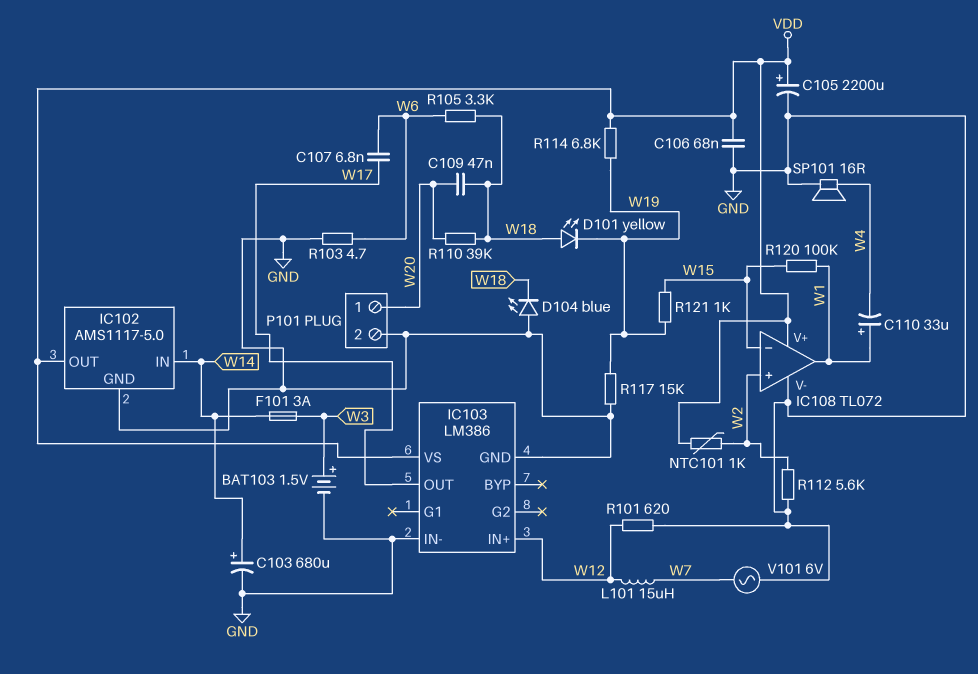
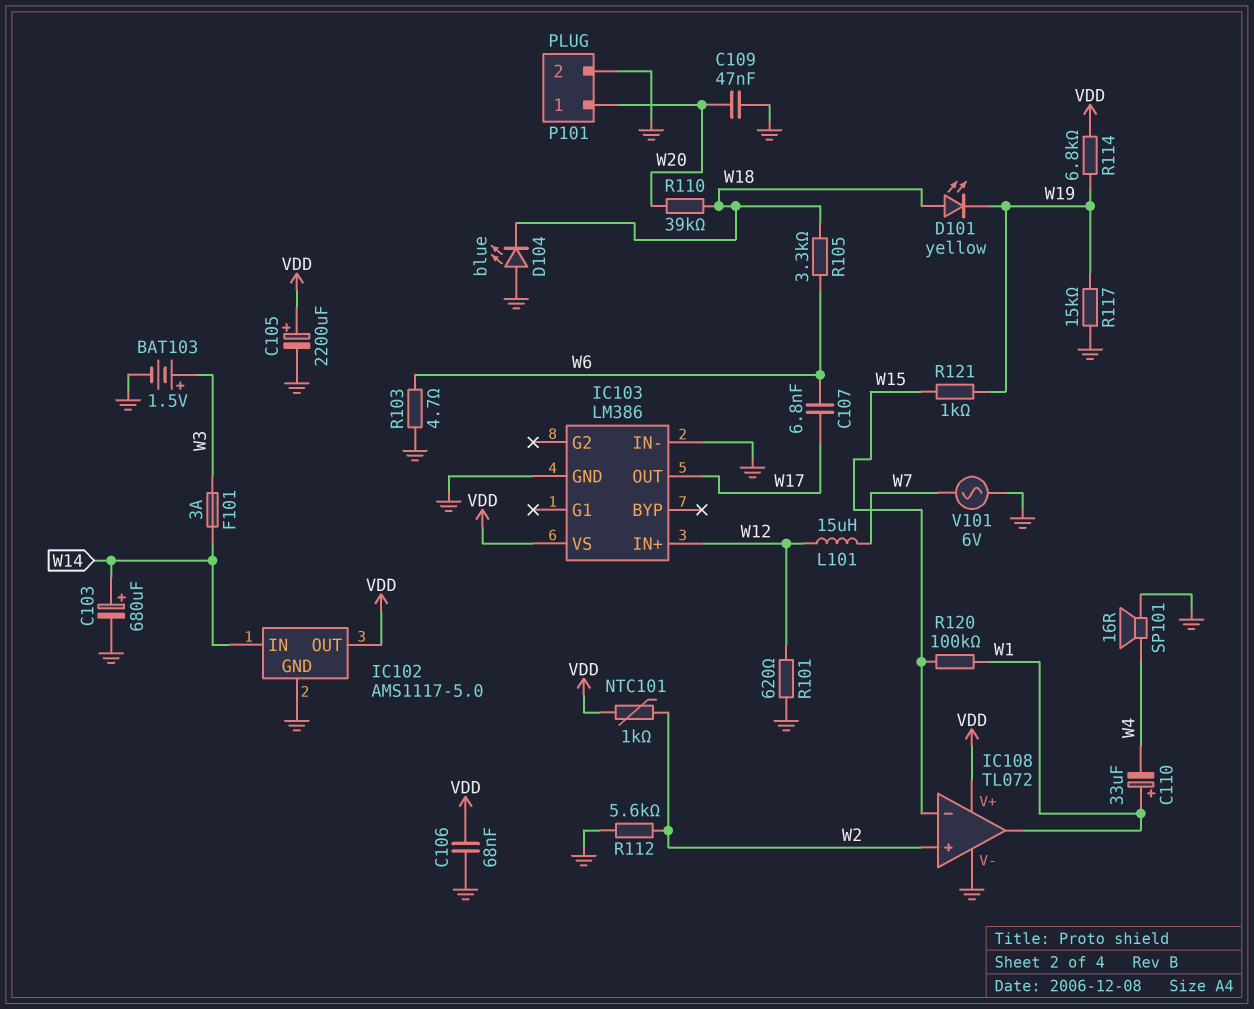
C109: 47nF (W18, W20) -> 47nF (GND, W20)

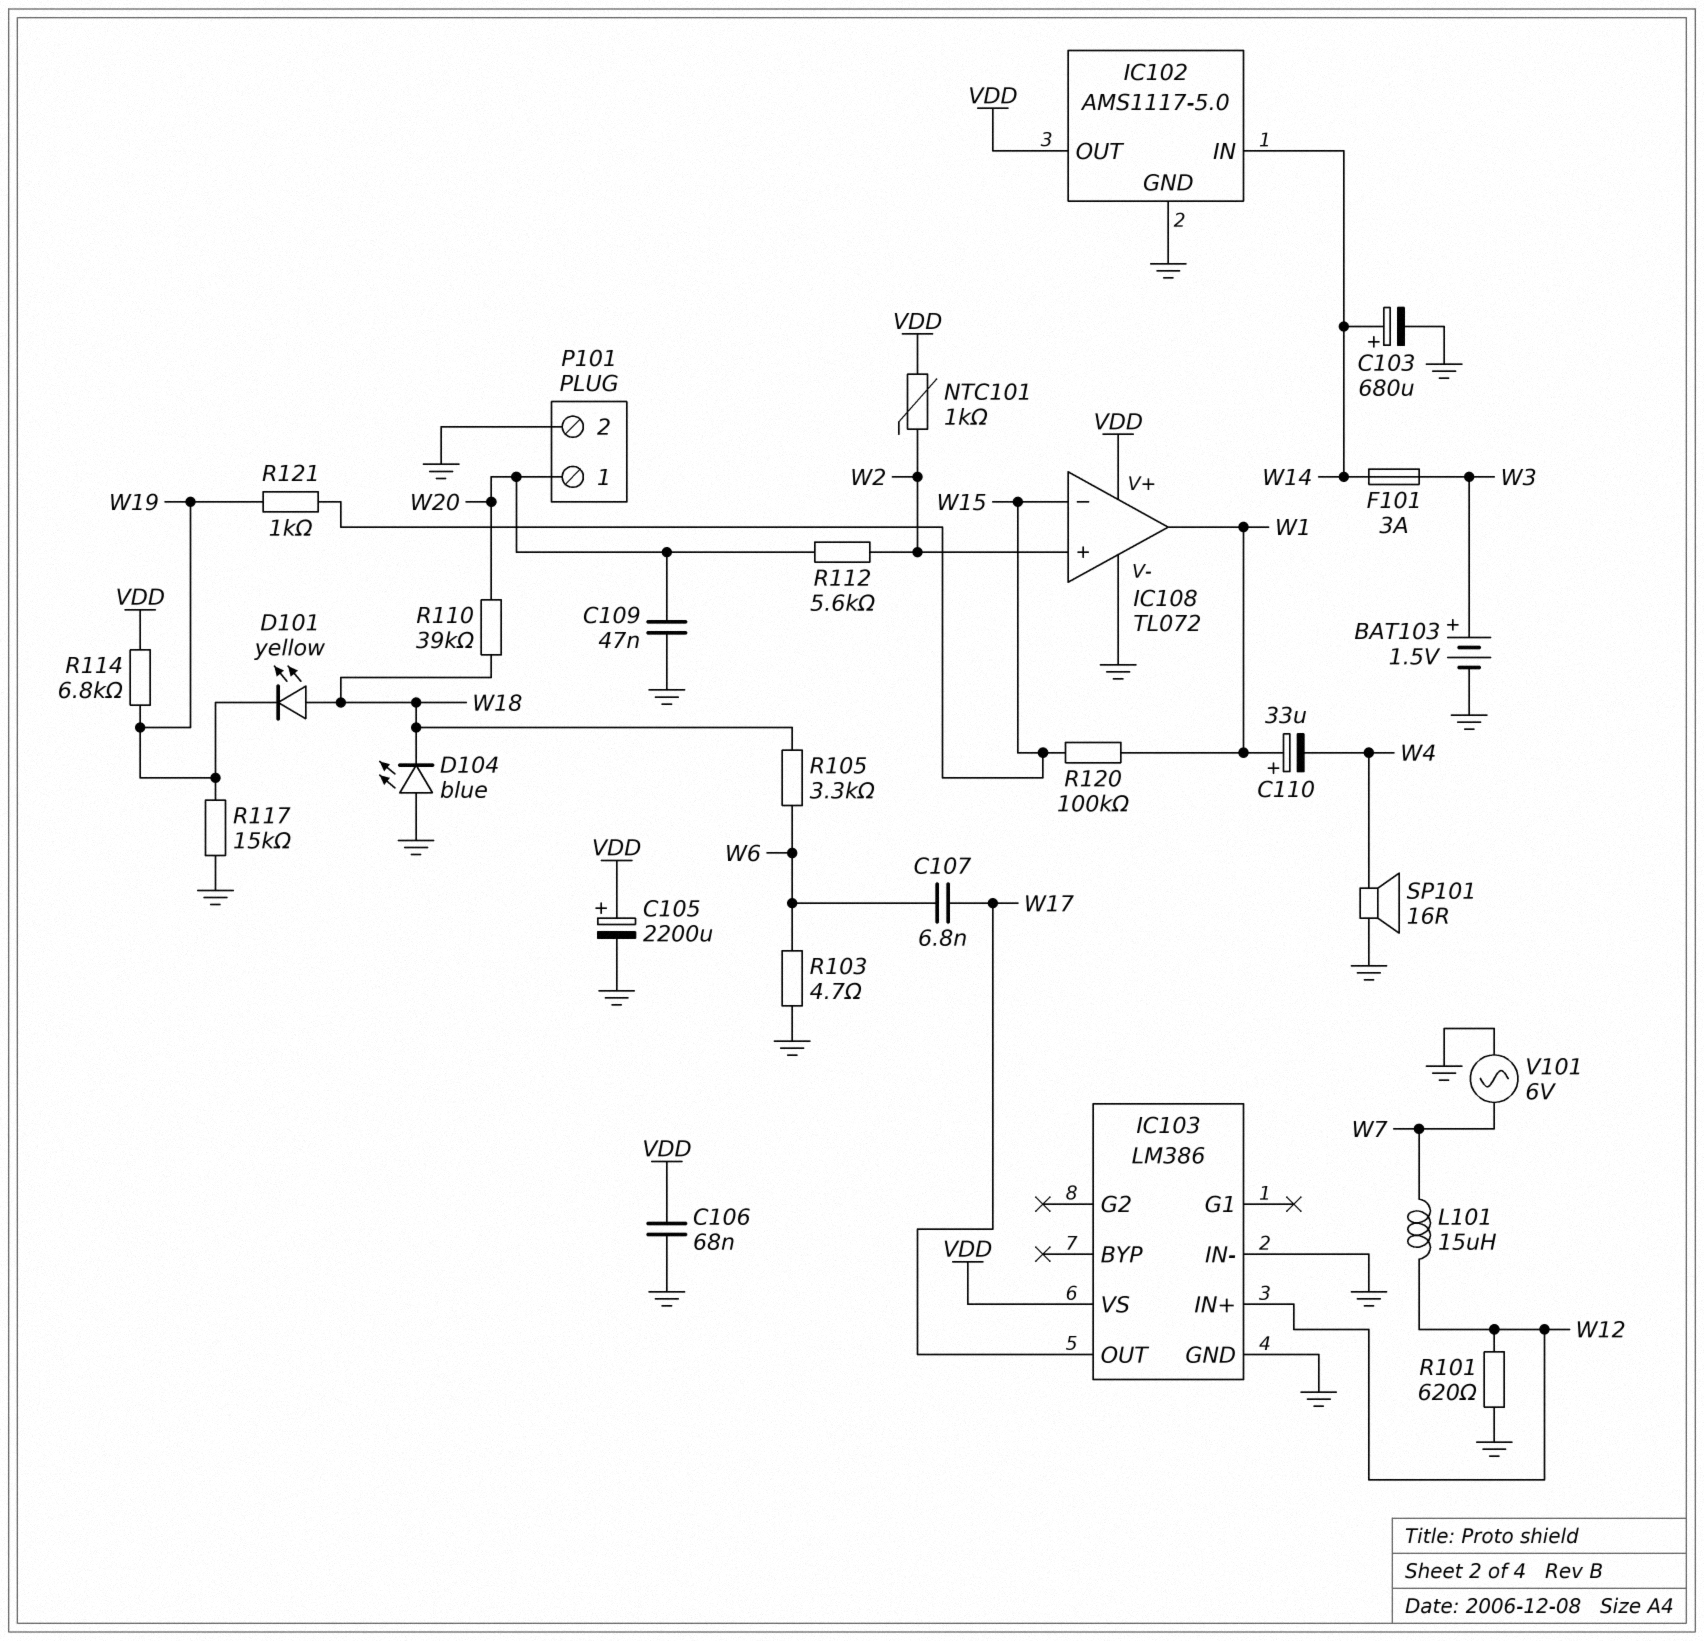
R112: 5.6k (GND, W2) -> 5.6k (W2, W20)

